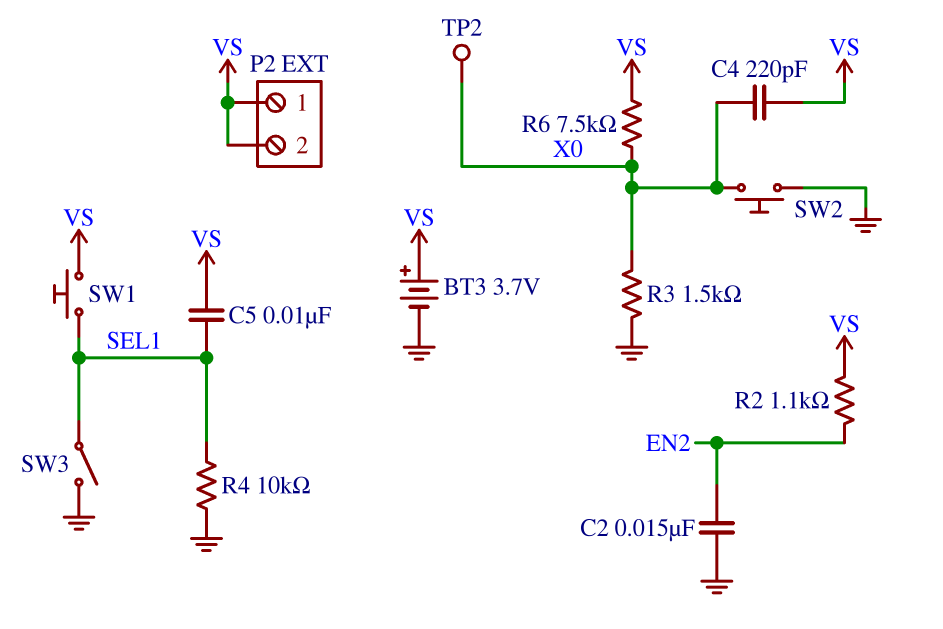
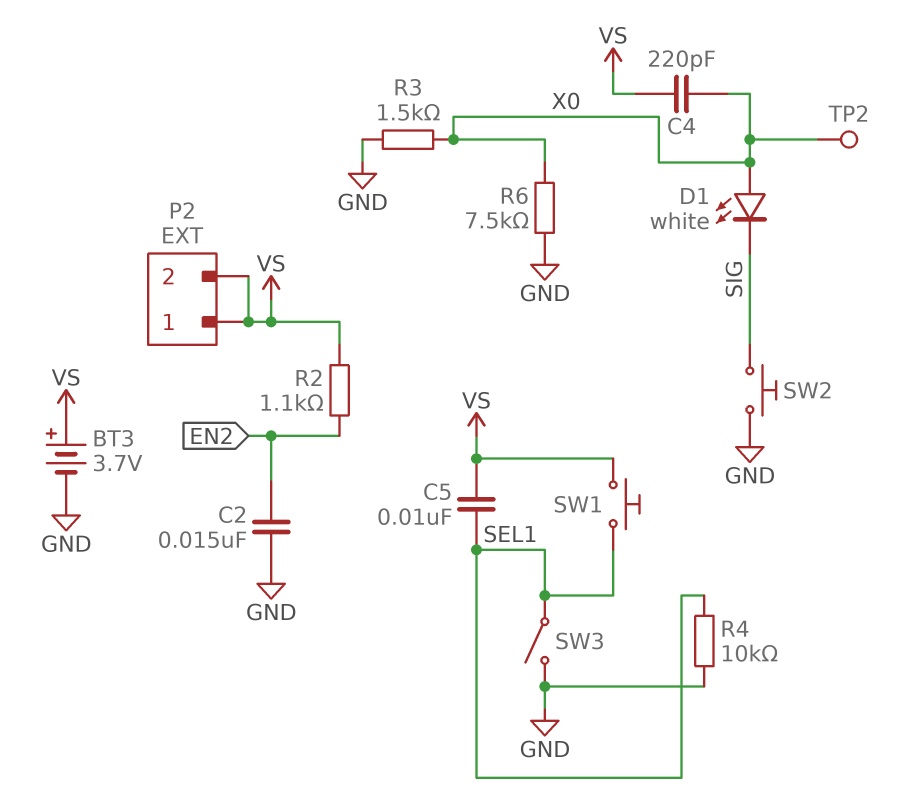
D1: none -> LED white (A X0, K SIG)
R6: 7.5k (VS, X0) -> 7.5k (GND, X0)
SW2: button (GND, X0) -> button (GND, SIG)

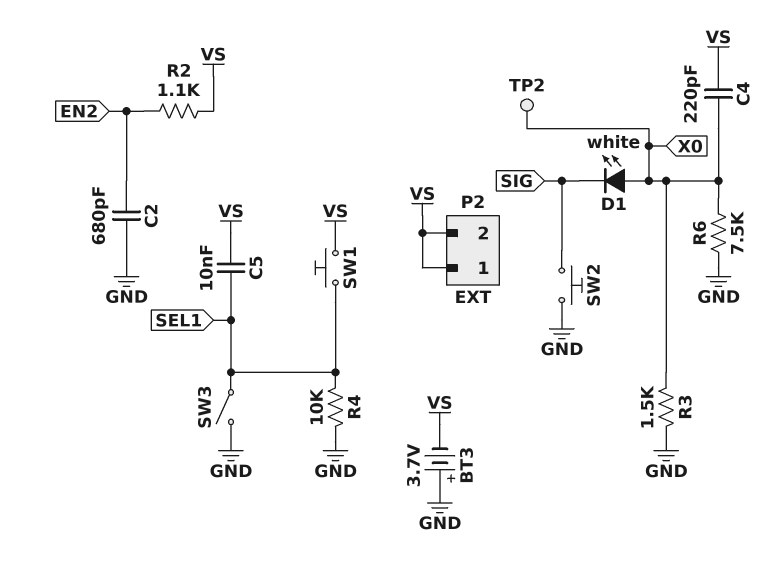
BT3: 3.7V (plus VS, minus GND) -> 3.7V (plus GND, minus VS)
C2: 15nF (EN2, GND) -> 680pF (EN2, GND)

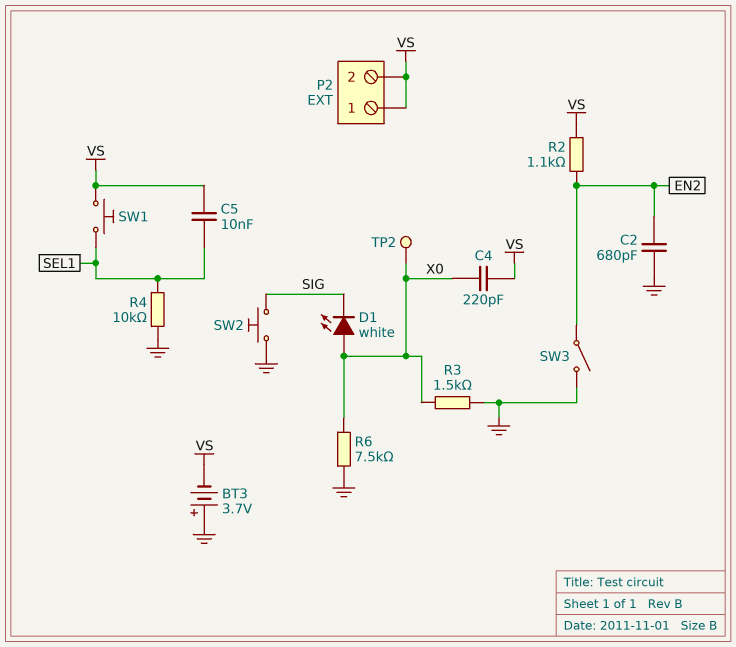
SW3: switch (GND, SEL1) -> switch (EN2, GND)

